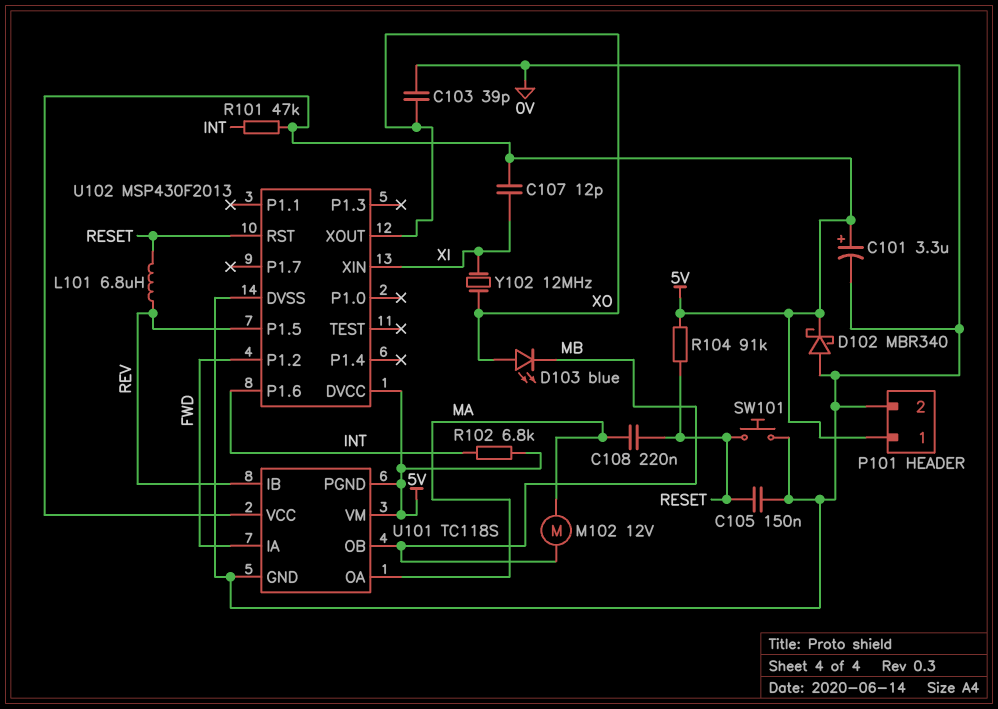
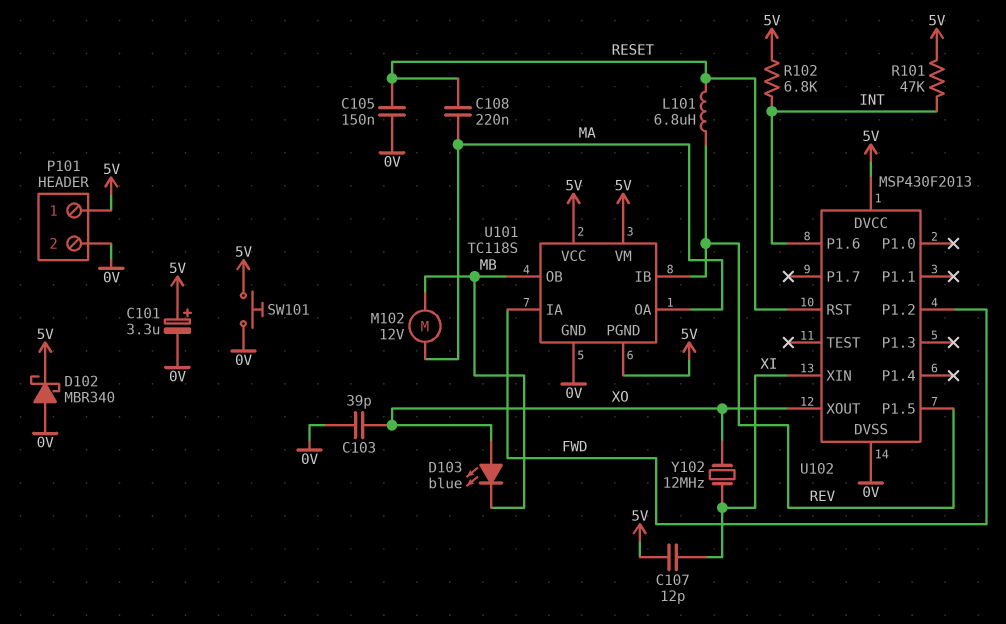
R104: 91k (5V, RESET) -> none
SW101: button (0V, RESET) -> button (0V, 5V)

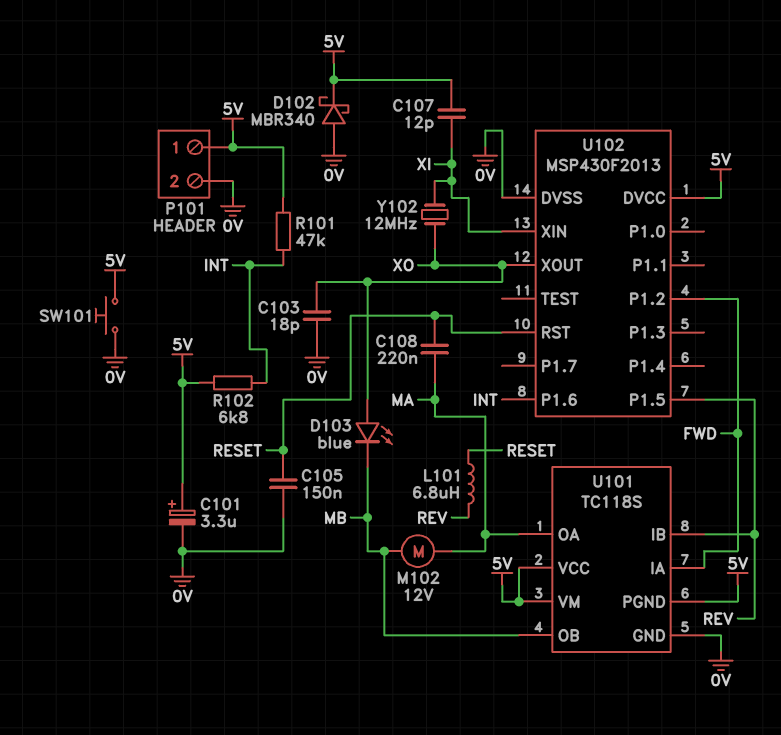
C103: 39pF (0V, XO) -> 18pF (0V, XO)

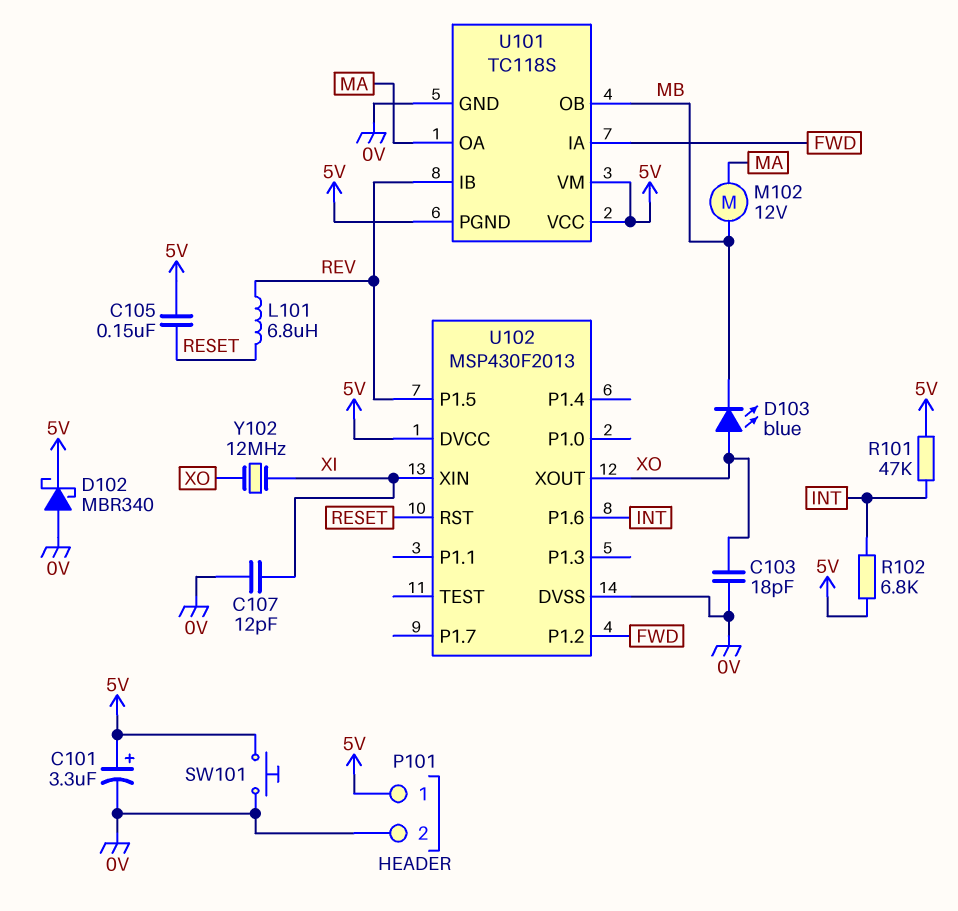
C105: 150nF (0V, RESET) -> 150nF (5V, RESET)
C107: 12pF (5V, XI) -> 12pF (0V, XI)
C108: 220nF (MA, RESET) -> none

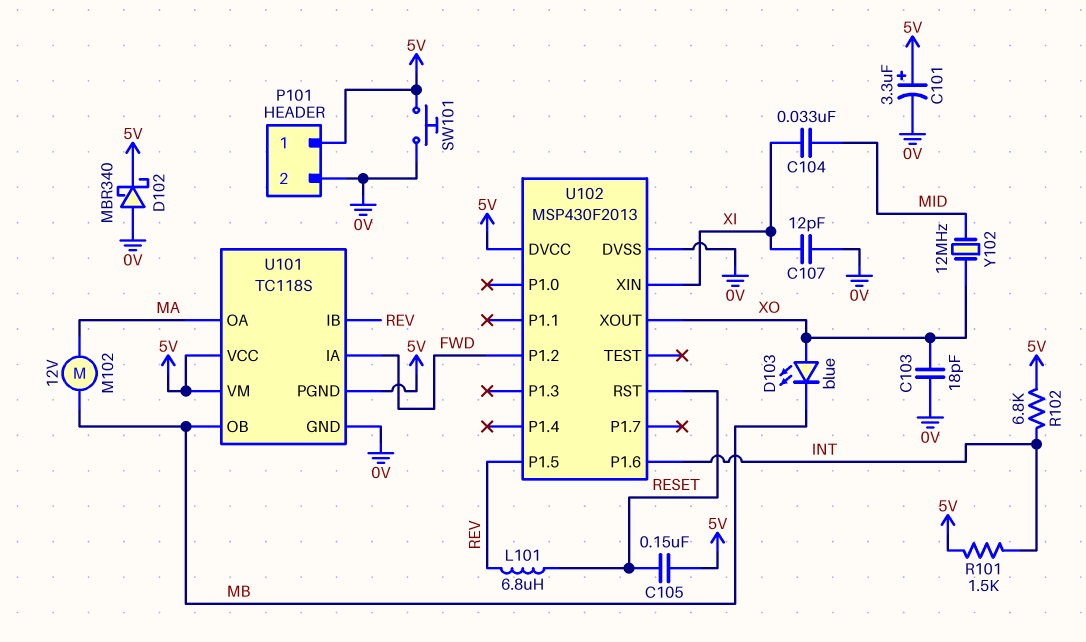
C104: none -> 33nF (MID, XI)
R101: 47k (5V, INT) -> 1.5k (5V, INT)
Y102: 12MHz (XI, XO) -> 12MHz (MID, XO)

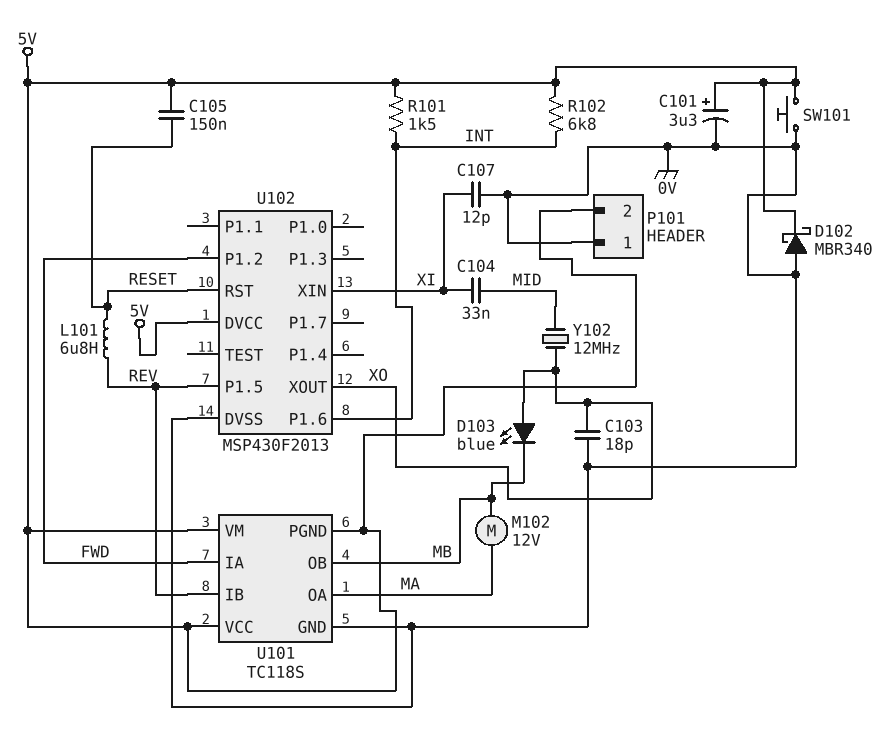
P101 pin 1: 5V -> 0V
P101 pin 2: 0V -> 5V

